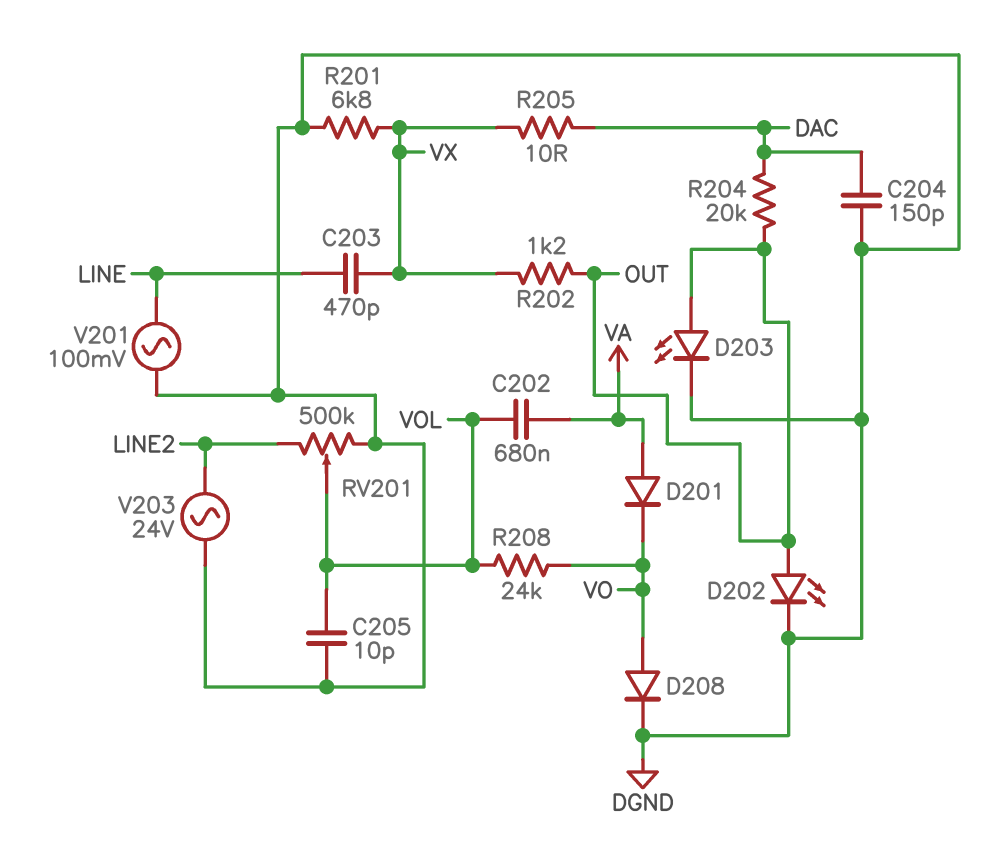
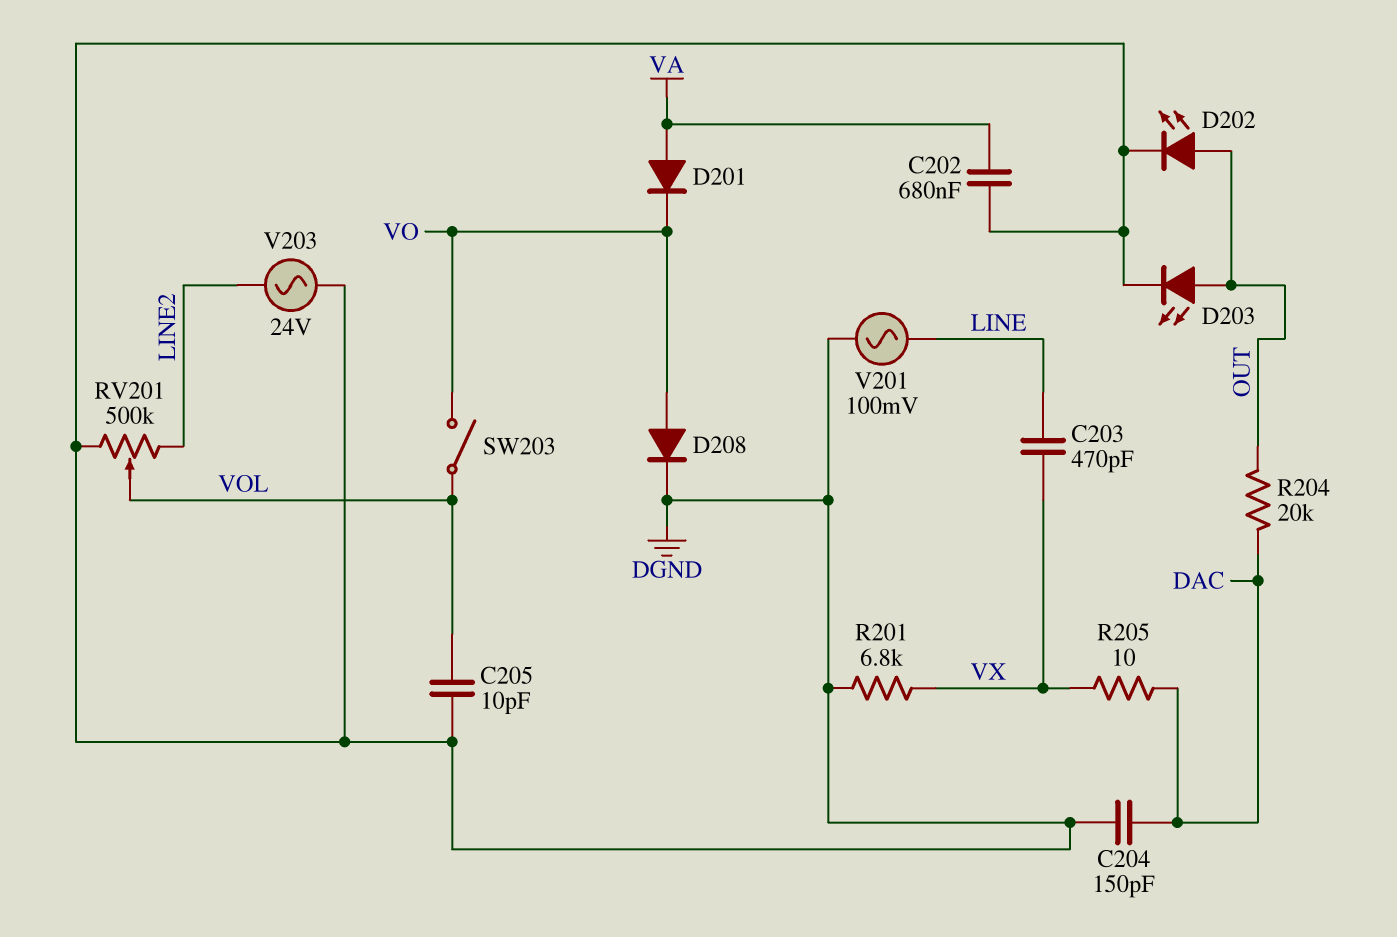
C202: 680nF (VA, VOL) -> 680nF (DGND, VA)
R202: 1.2k (OUT, VX) -> none
R208: 24k (VO, VOL) -> none
SW203: none -> switch (VO, VOL)

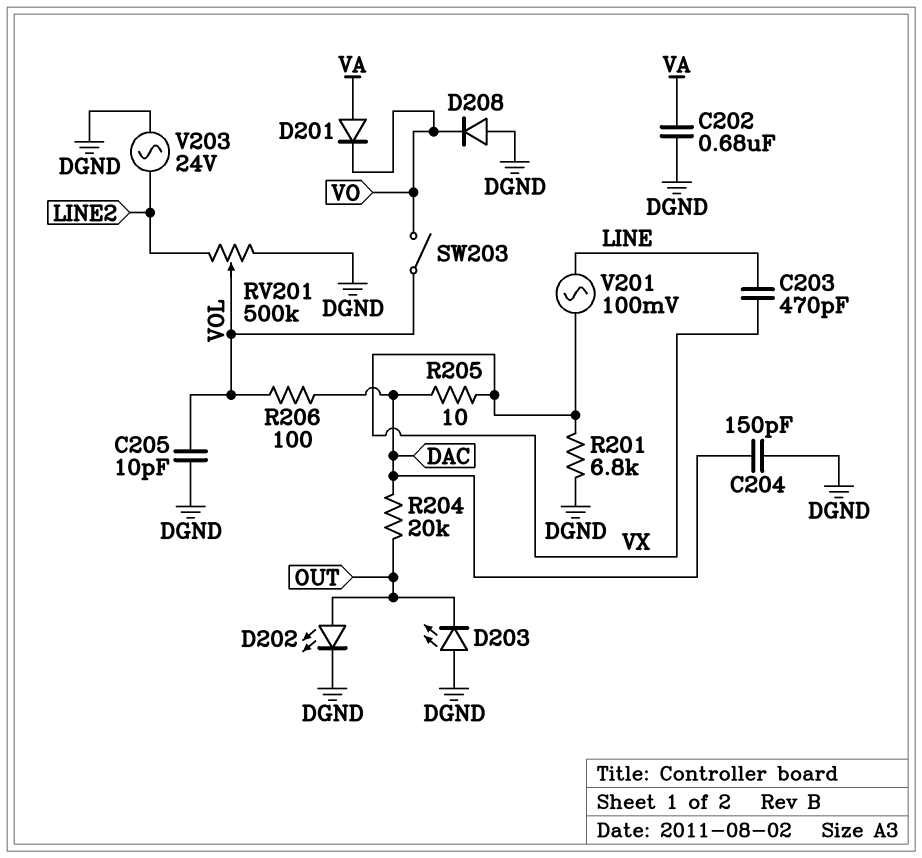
D203: LED (A OUT, K DGND) -> LED (A DGND, K OUT)
D208: diode (A VO, K DGND) -> diode (A DGND, K VO)
R206: none -> 100 (DAC, VOL)
V201: AC 100mV (DGND, LINE) -> AC 100mV (LINE, VX)

